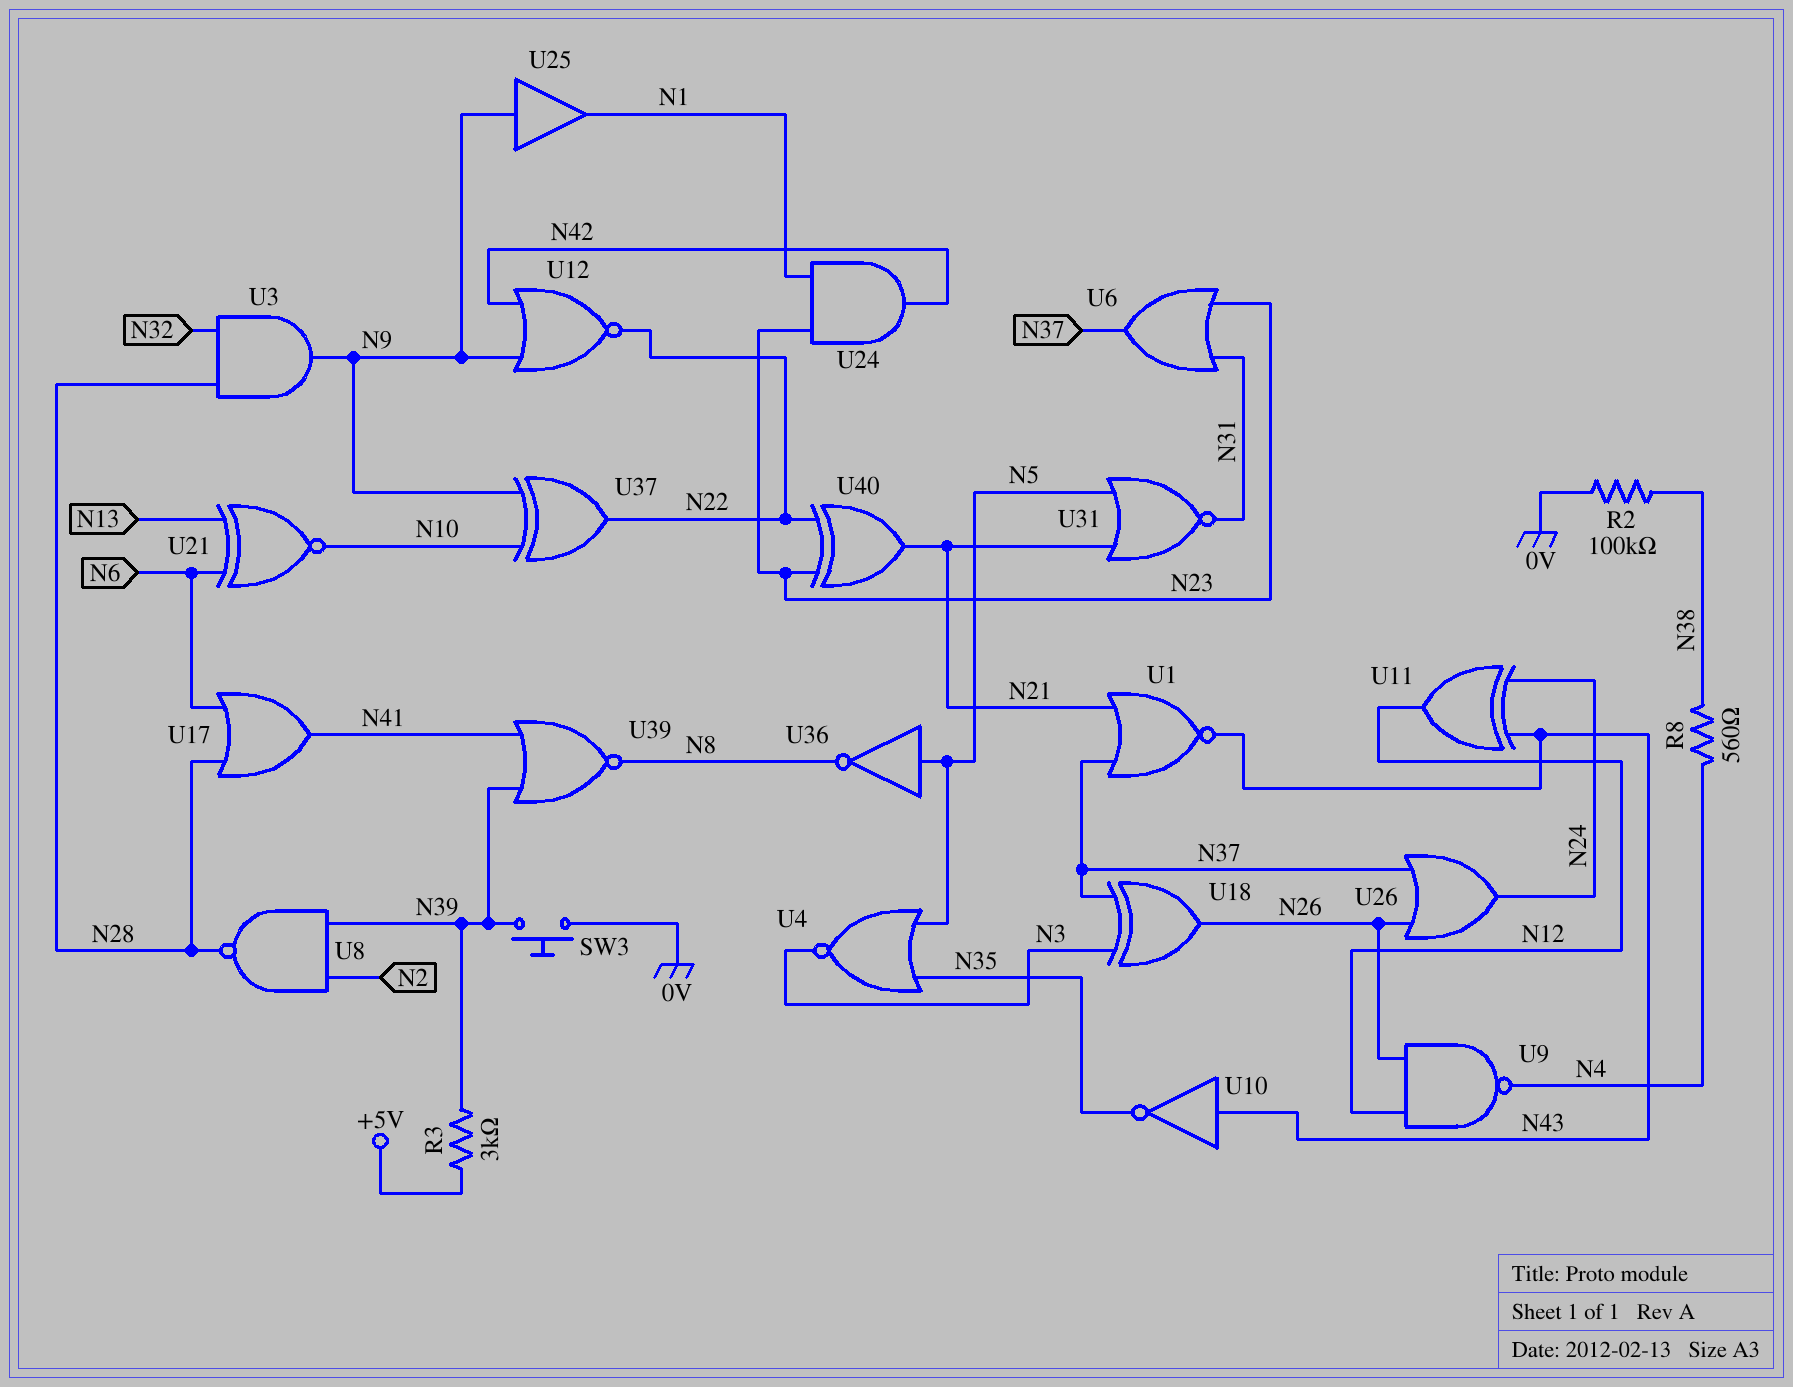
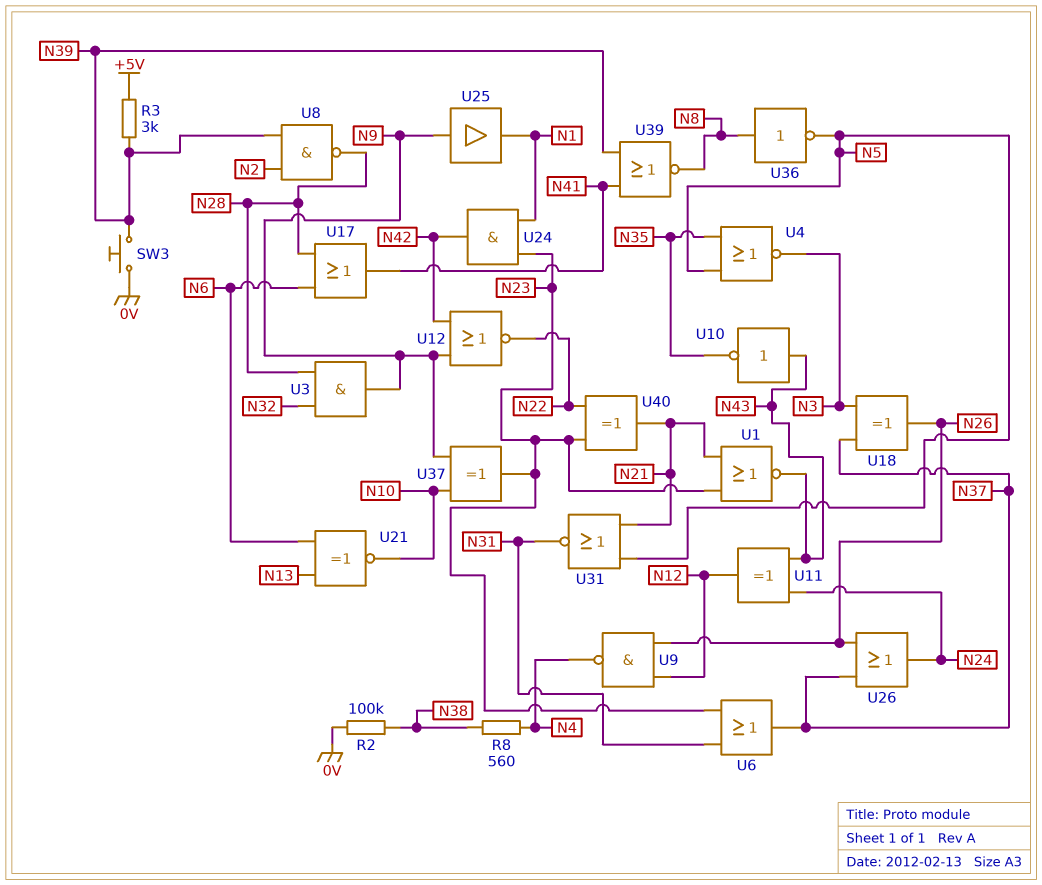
U1: NOR (in N21, in N37, out N43) -> NOR (in N21, in N23, out N43)
U36: NOT (in N5, out N8) -> NOT (in N8, out N5)
U37: XOR (in N9, in N10, out N22) -> XOR (in N9, in N10, out N23)

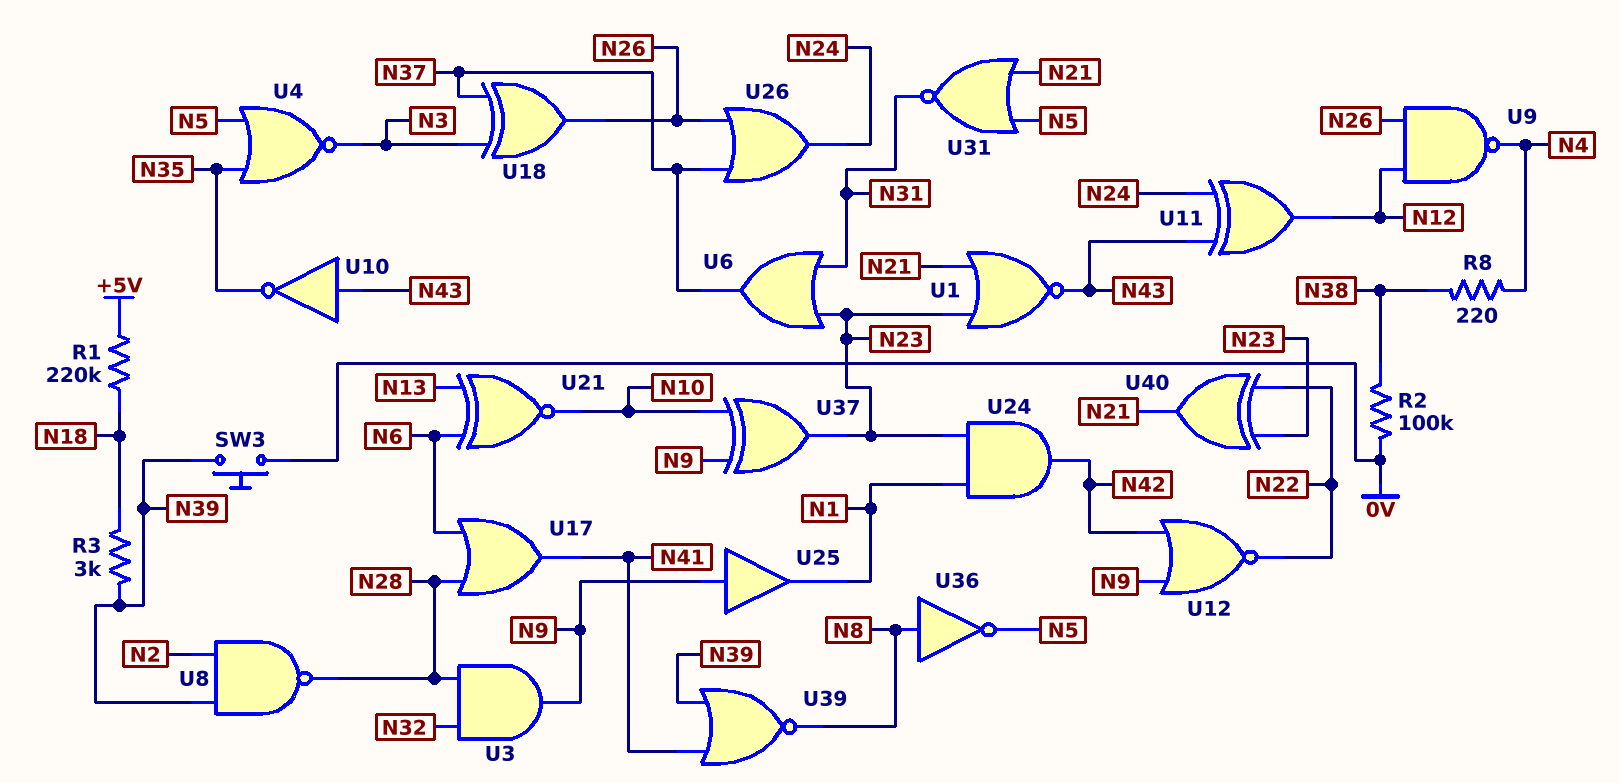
R1: none -> 220k (+5V, N18)
R3: 3k (+5V, N39) -> 3k (N18, N39)
R8: 560 (N4, N38) -> 220 (N4, N38)

